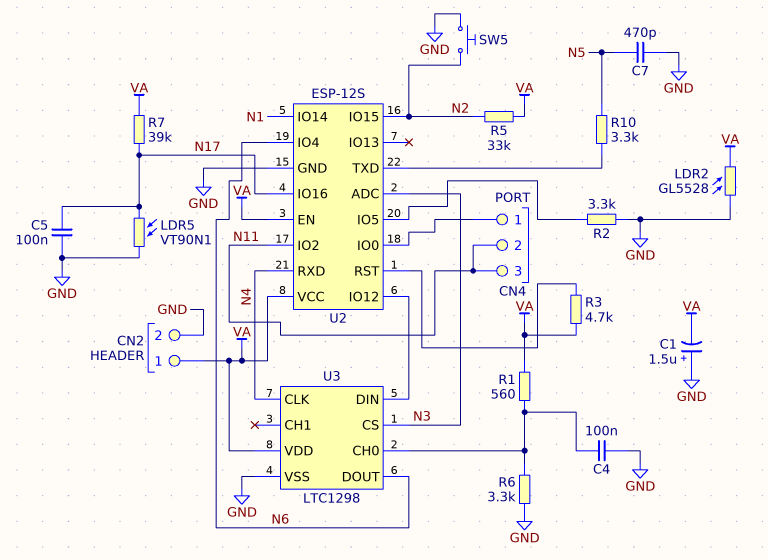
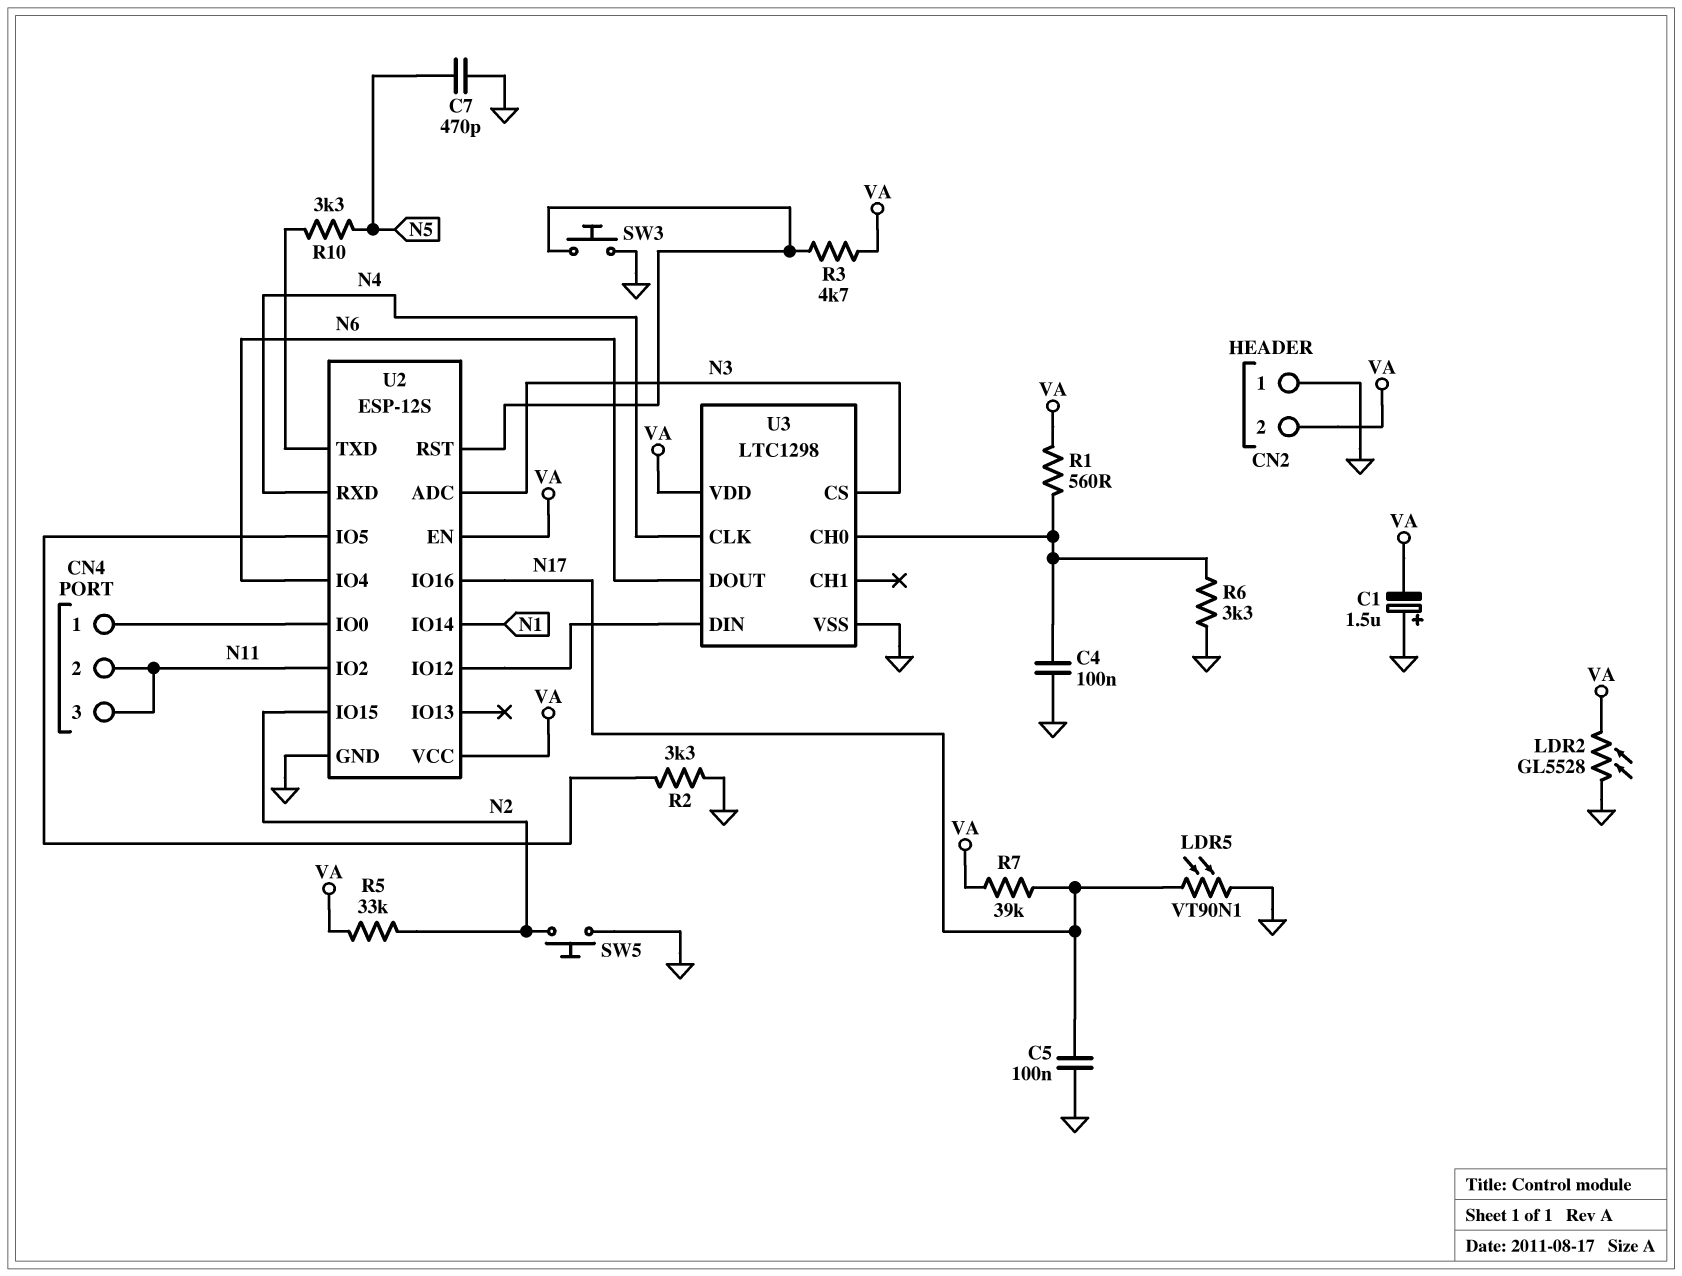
CN2 pin 1: VA -> GND
CN2 pin 2: GND -> VA
SW3: none -> button (GND, U2/RST)

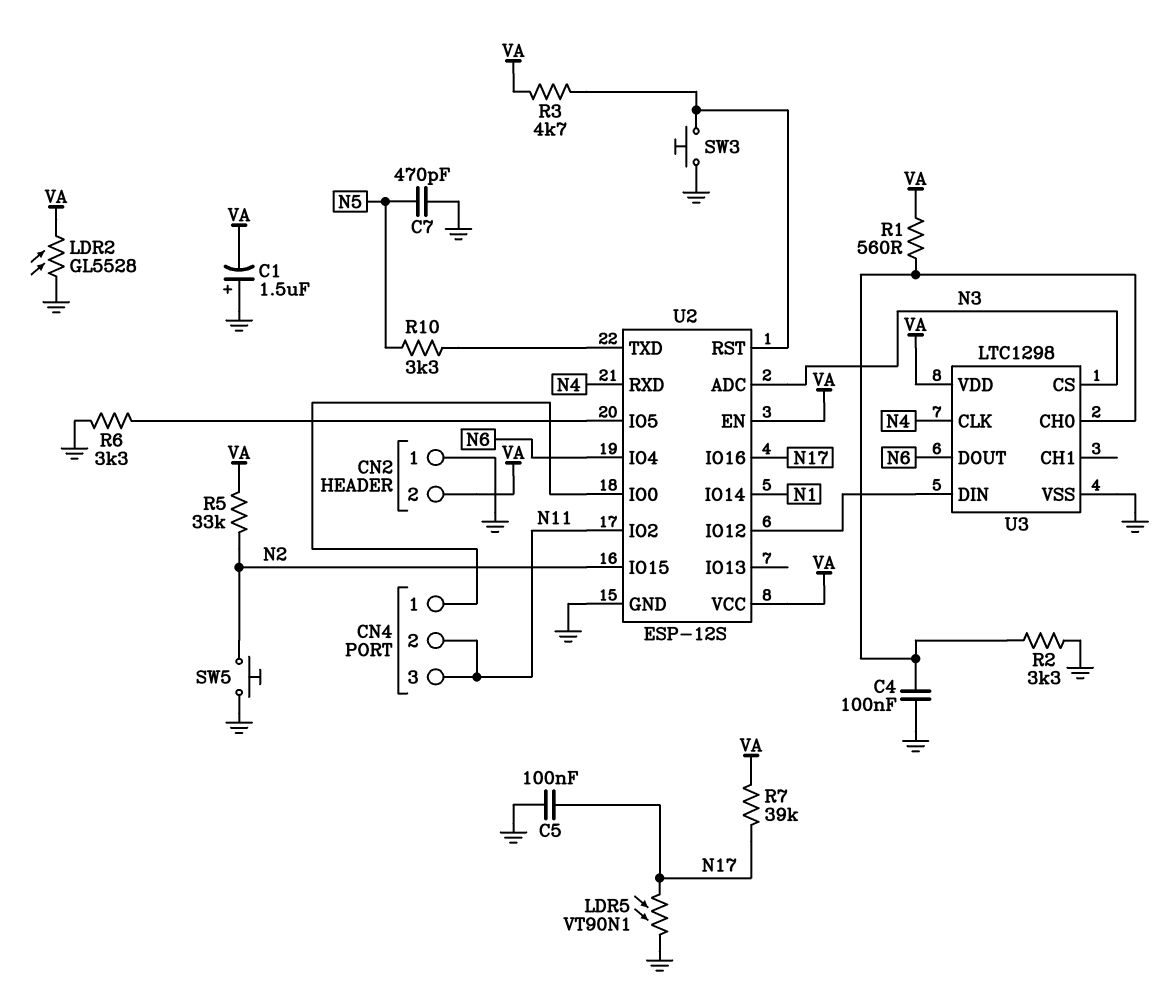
R2: 3.3k (GND, U2/IO5) -> 3.3k (GND, U3/CH0)
R6: 3.3k (GND, U3/CH0) -> 3.3k (GND, U2/IO5)

